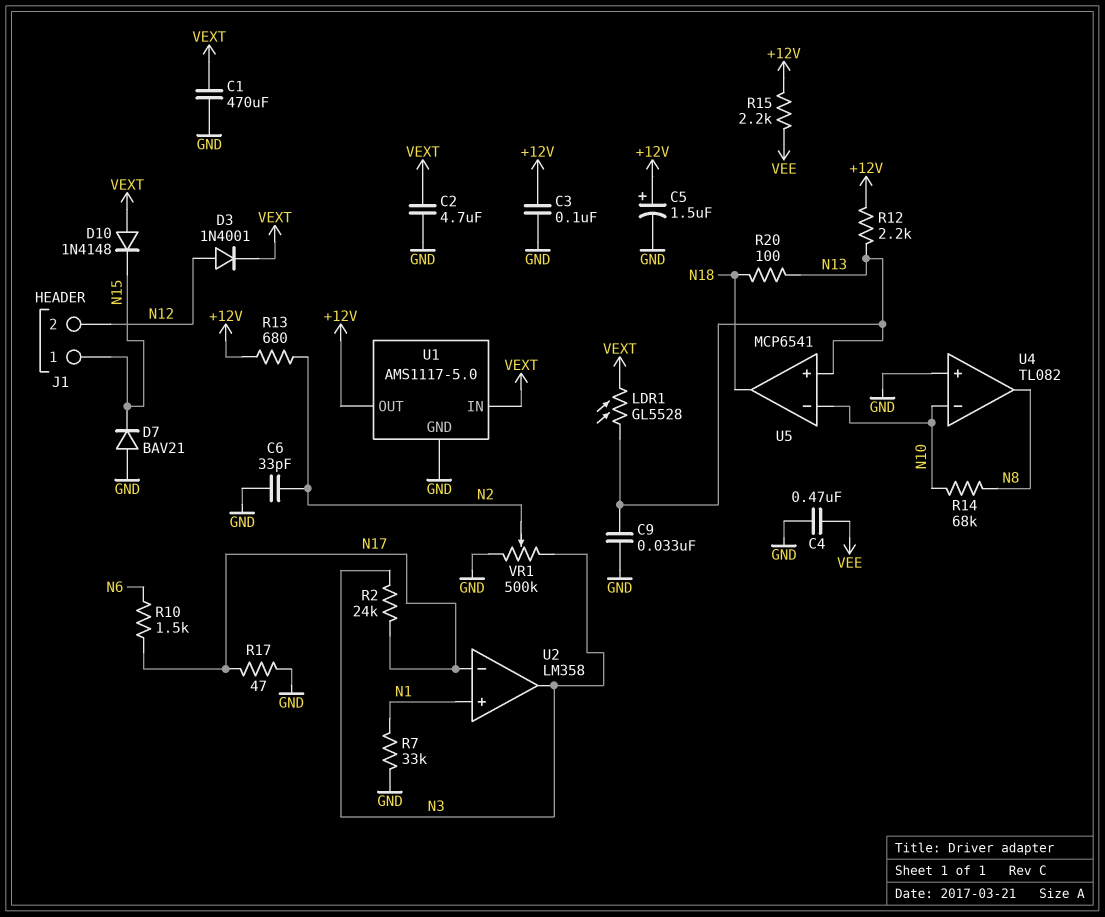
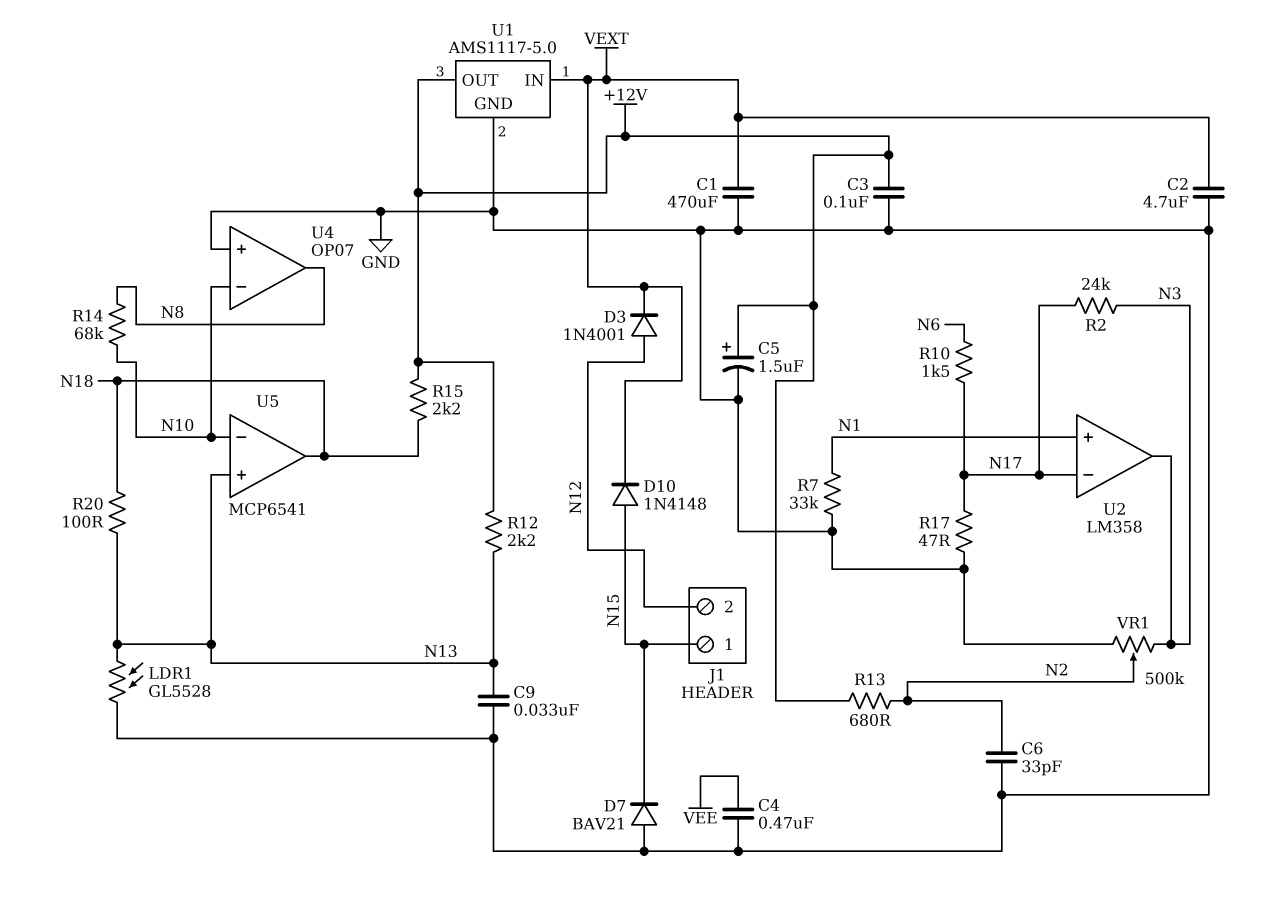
D10: diode 1N4148 (A VEXT, K N15) -> diode 1N4148 (A N15, K VEXT)
LDR1: GL5528 (N13, VEXT) -> GL5528 (GND, N13)
R15: 2.2k (+12V, VEE) -> 2.2k (+12V, N18)
U4: TL082 -> OP07

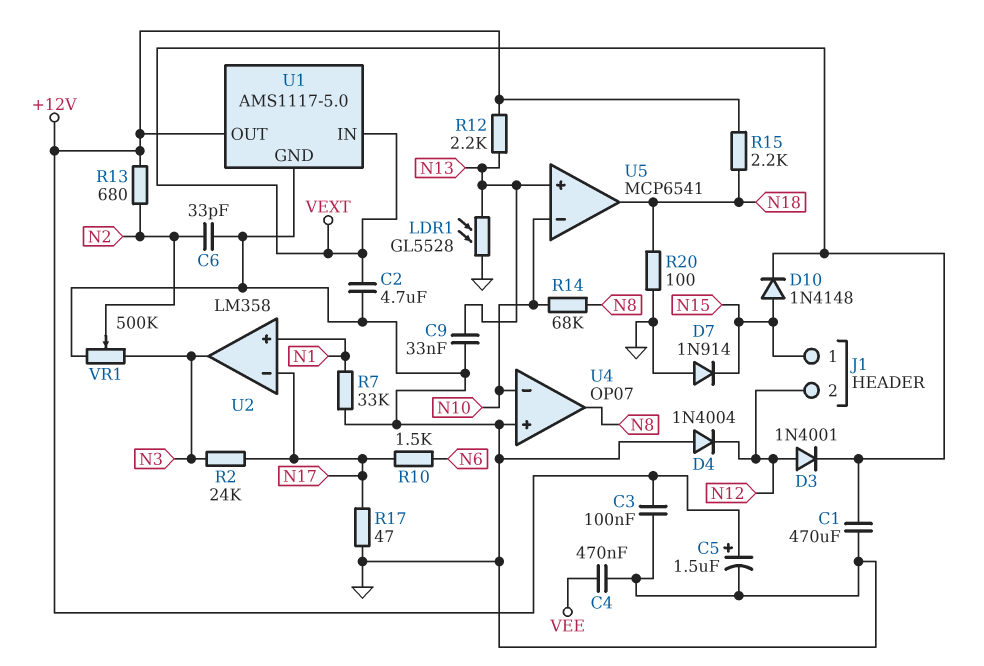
D4: none -> diode 1N4004 (A GND, K N12)
D7: diode BAV21 (A GND, K N15) -> diode 1N914 (A GND, K N15)
R20: 100 (N13, N18) -> 100 (GND, N18)

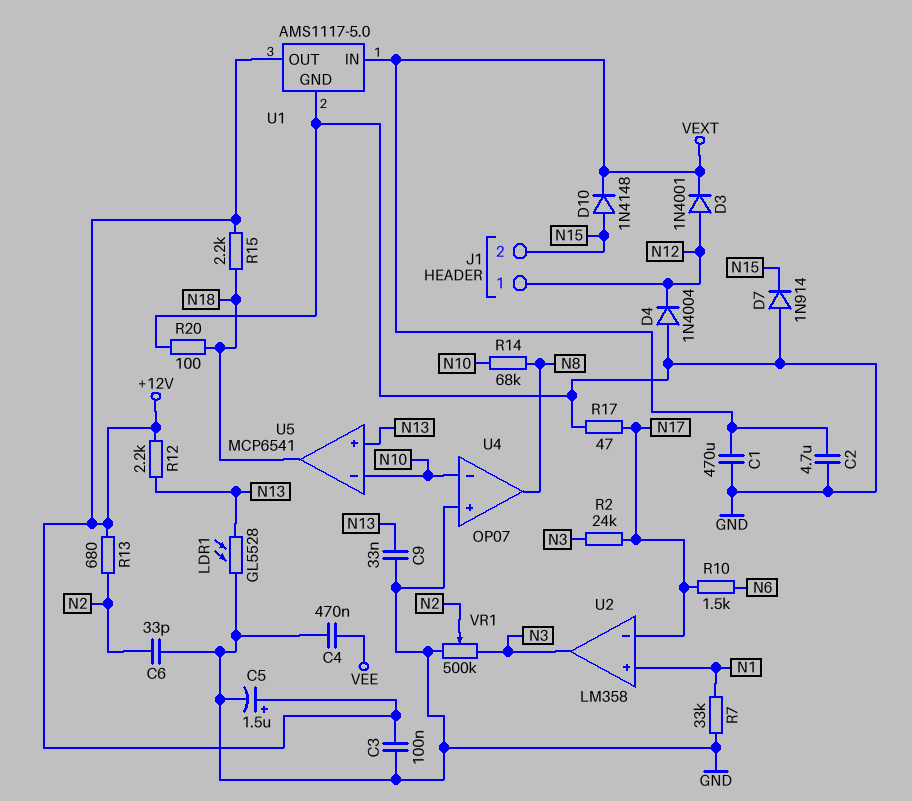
J1 pin 1: N15 -> N12
J1 pin 2: N12 -> N15

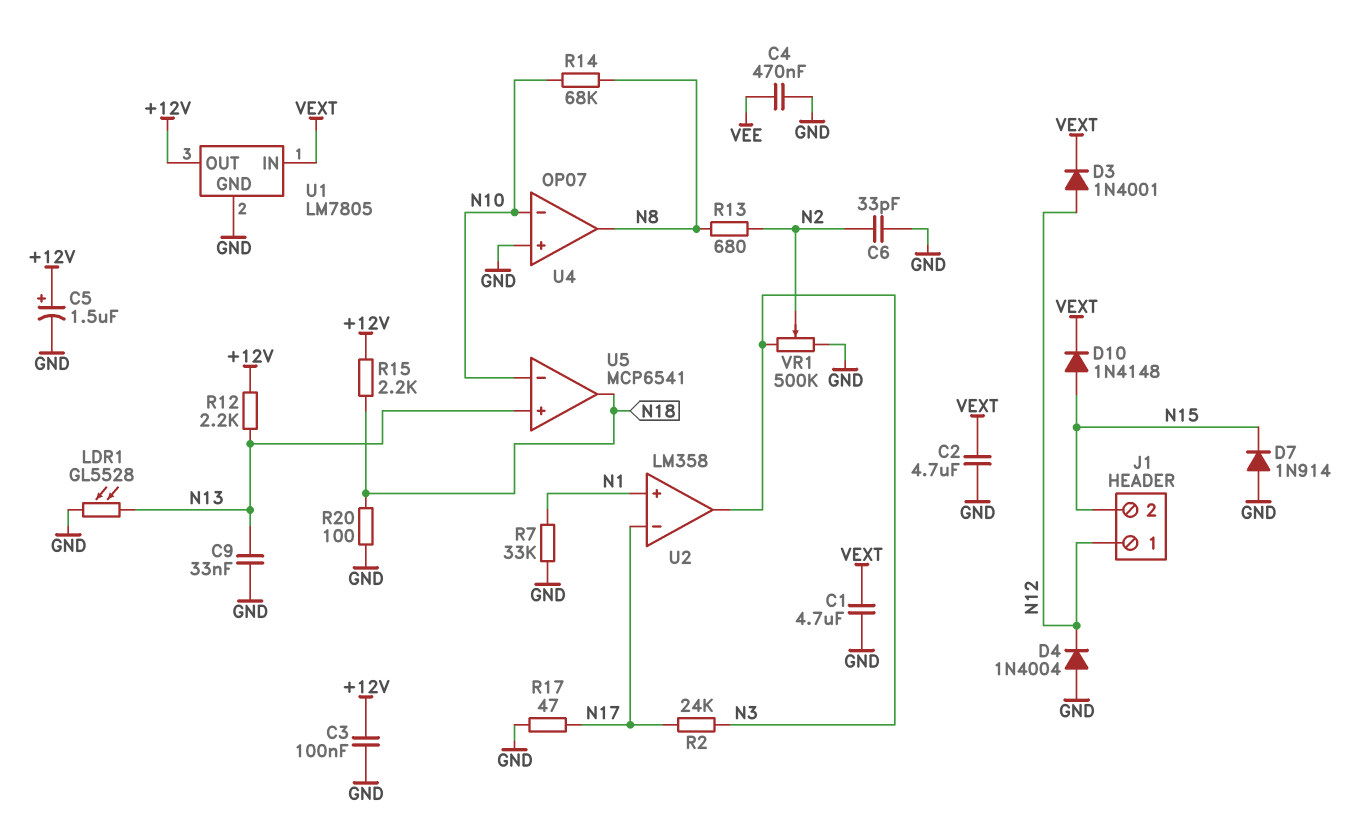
C1: 470uF (GND, VEXT) -> 4.7uF (GND, VEXT)
R10: 1.5k (N6, N17) -> none
R13: 680 (+12V, N2) -> 680 (N2, N8)
U1: AMS1117-5.0 -> LM7805

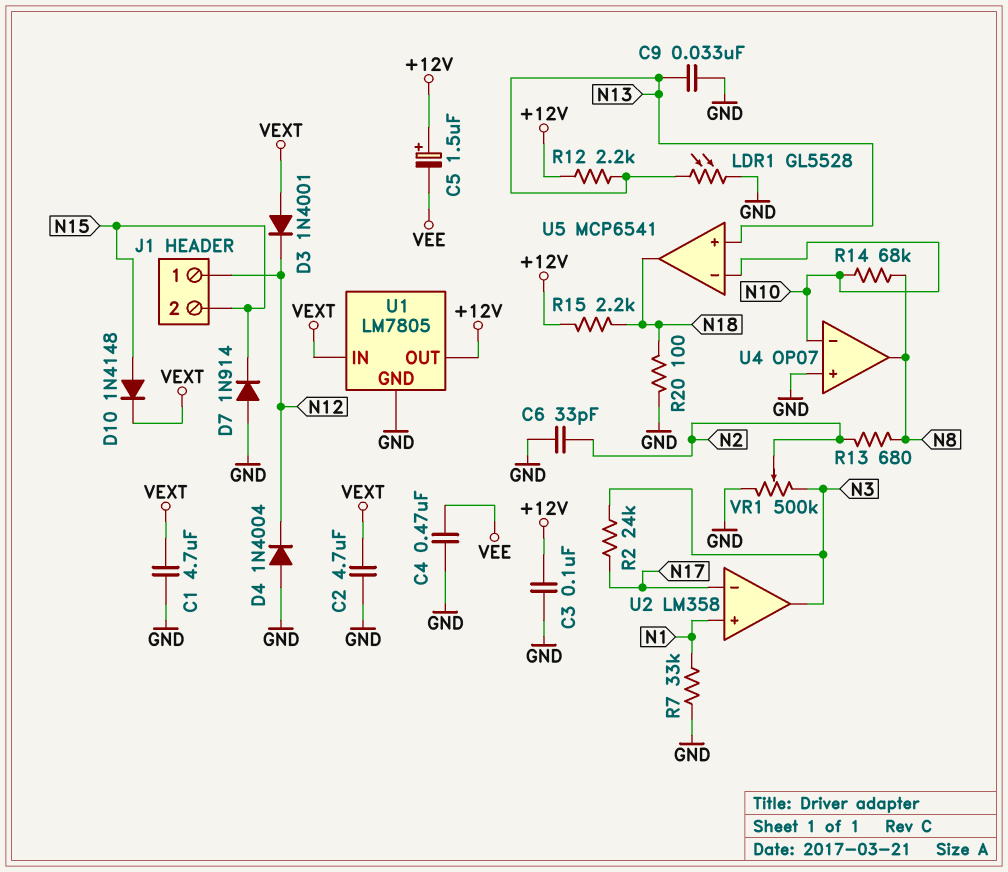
C5: 1.5uF (plus +12V, minus GND) -> 1.5uF (plus +12V, minus VEE)
D3: diode 1N4001 (A N12, K VEXT) -> diode 1N4001 (A VEXT, K N12)
R17: 47 (GND, N17) -> none

